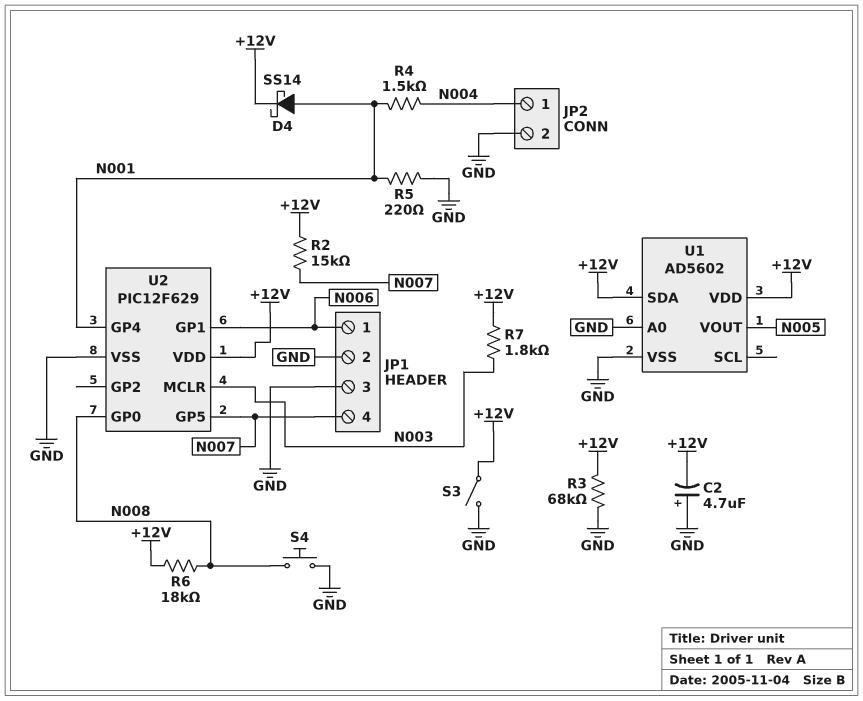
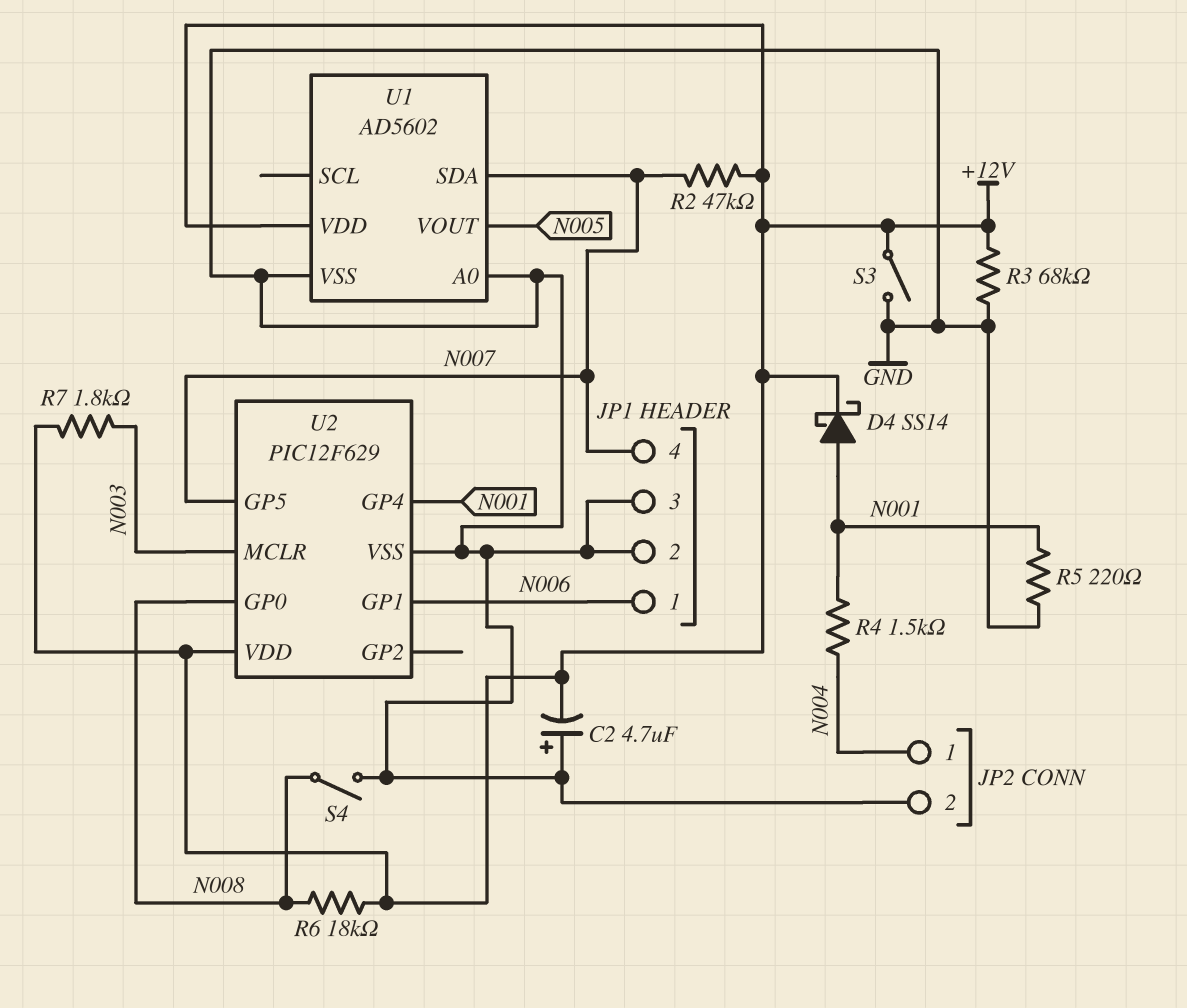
R2: 15k (+12V, N007) -> 47k (+12V, N007)
S4: button (GND, N008) -> switch (GND, N008)
U1 pin SDA: +12V -> N007

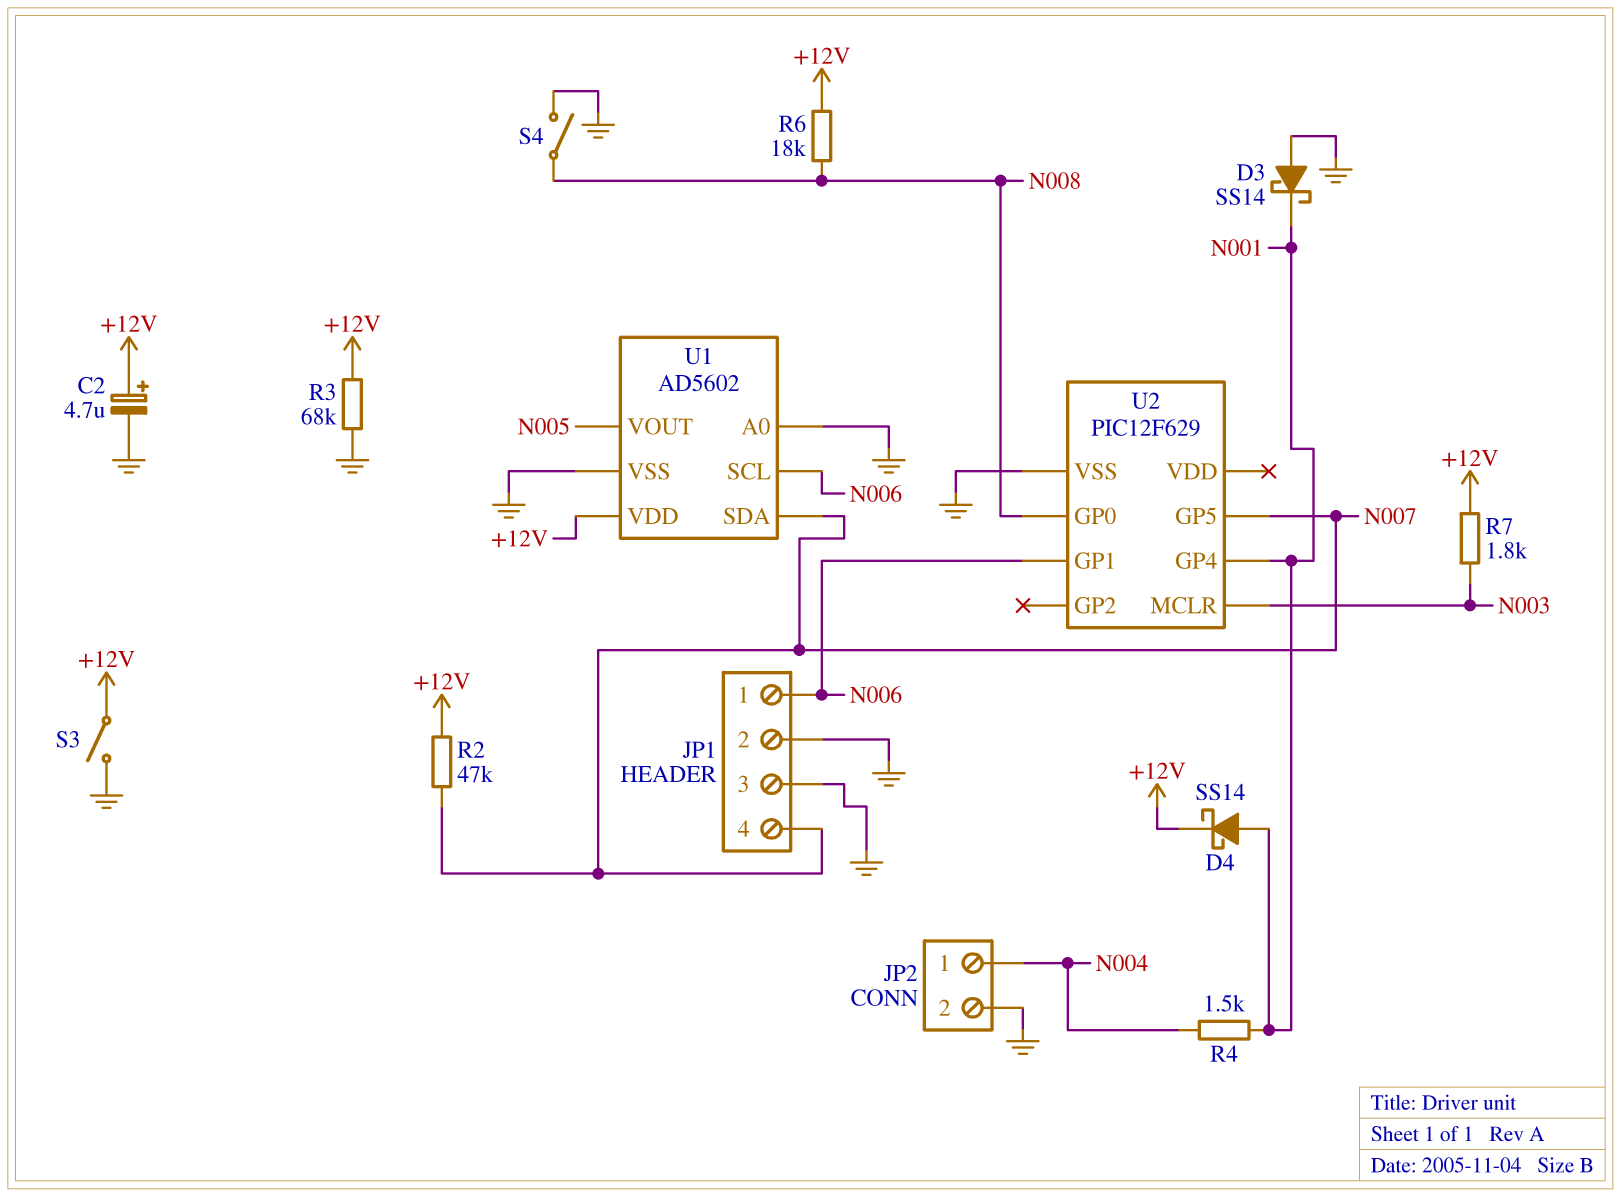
C2: 4.7uF (plus GND, minus +12V) -> 4.7uF (plus +12V, minus GND)
D3: none -> schottky SS14 (A GND, K N001)
R5: 220 (GND, N001) -> none
U1 pin SCL: none -> N006
U2 pin VDD: +12V -> none

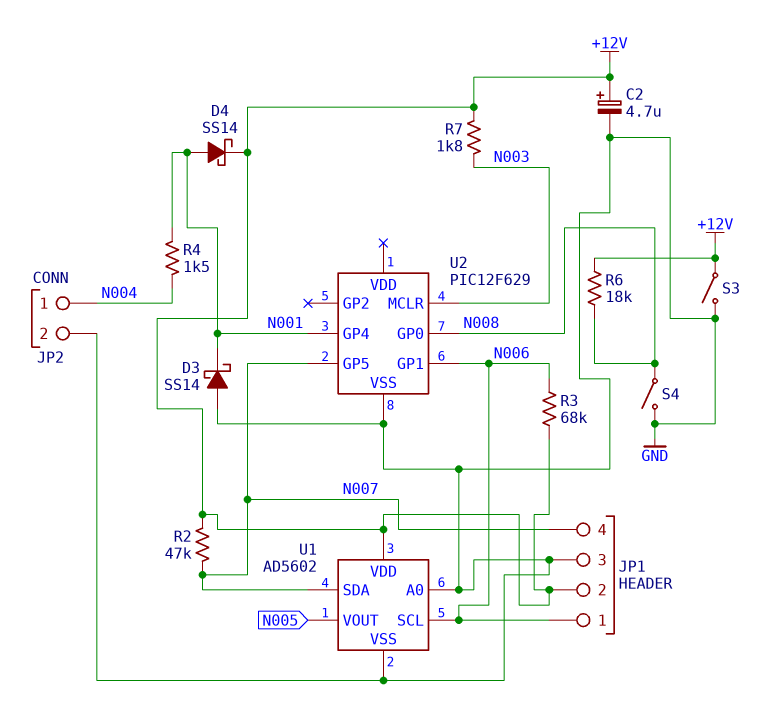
JP1 pin 2: GND -> +12V
R3: 68k (+12V, GND) -> 68k (+12V, N006)

